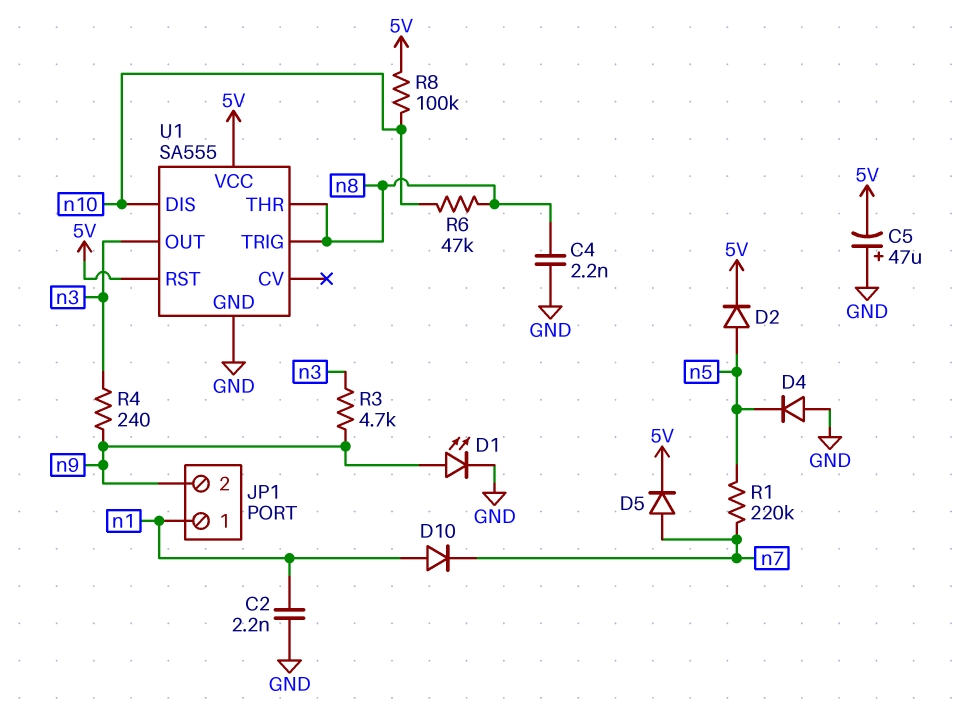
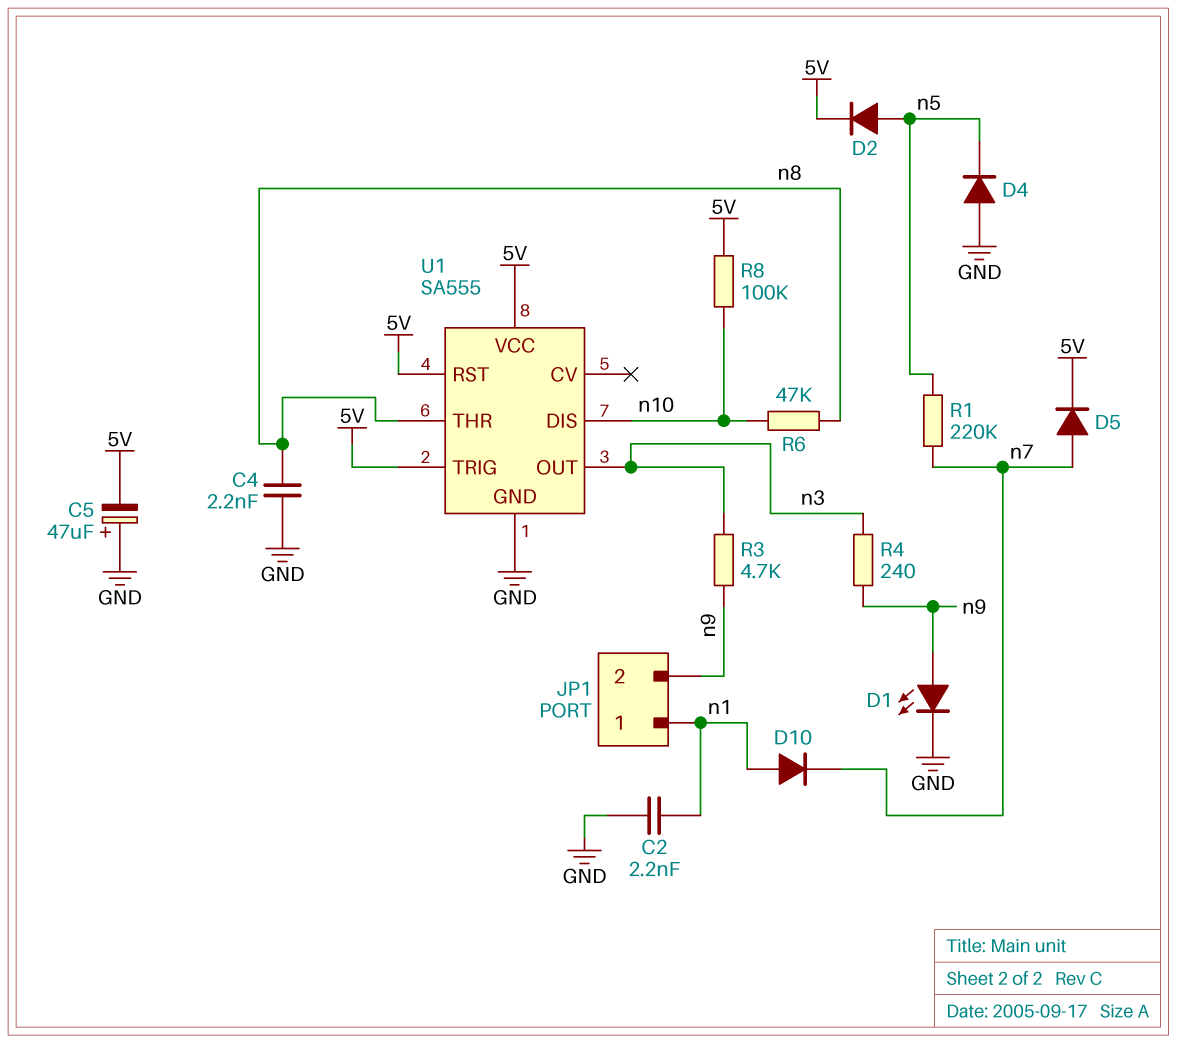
U1 pin TRIG: n8 -> 5V

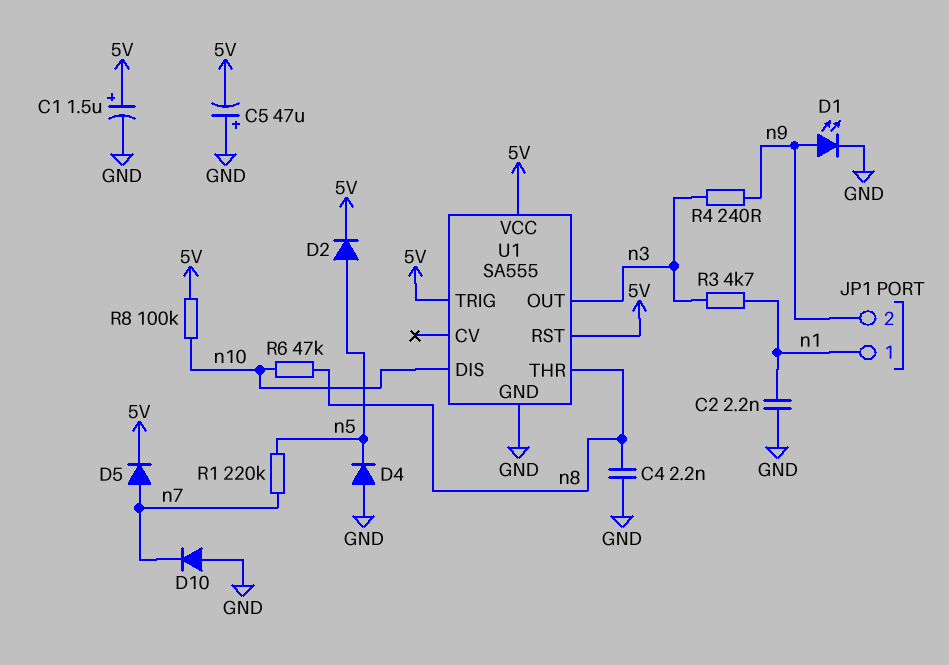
C1: none -> 1.5uF (plus 5V, minus GND)
D10: diode (A n1, K n7) -> diode (A GND, K n7)
R3: 4.7k (n3, n9) -> 4.7k (n1, n3)

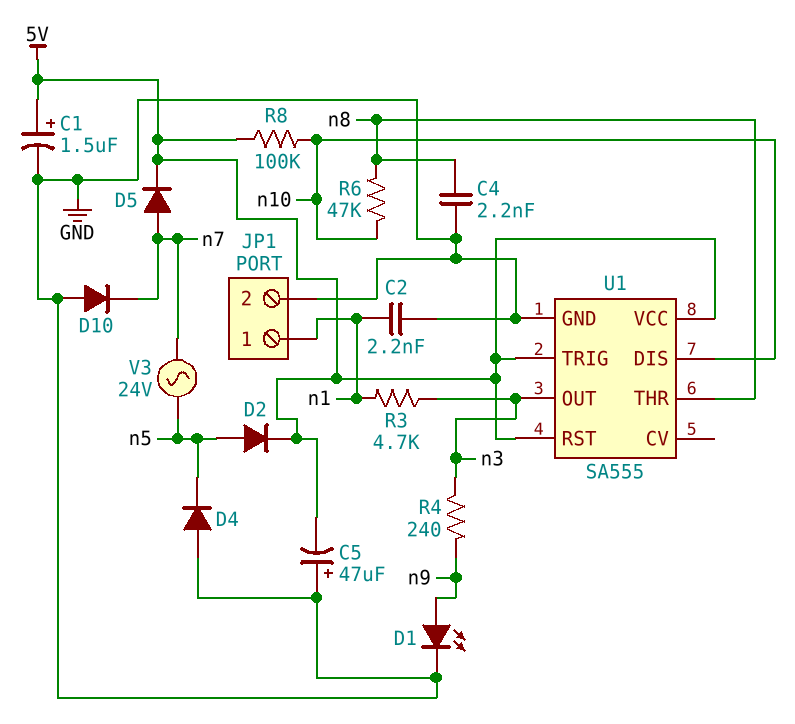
JP1 pin 2: n9 -> GND
R1: 220k (n5, n7) -> none
V3: none -> AC 24V (n5, n7)

